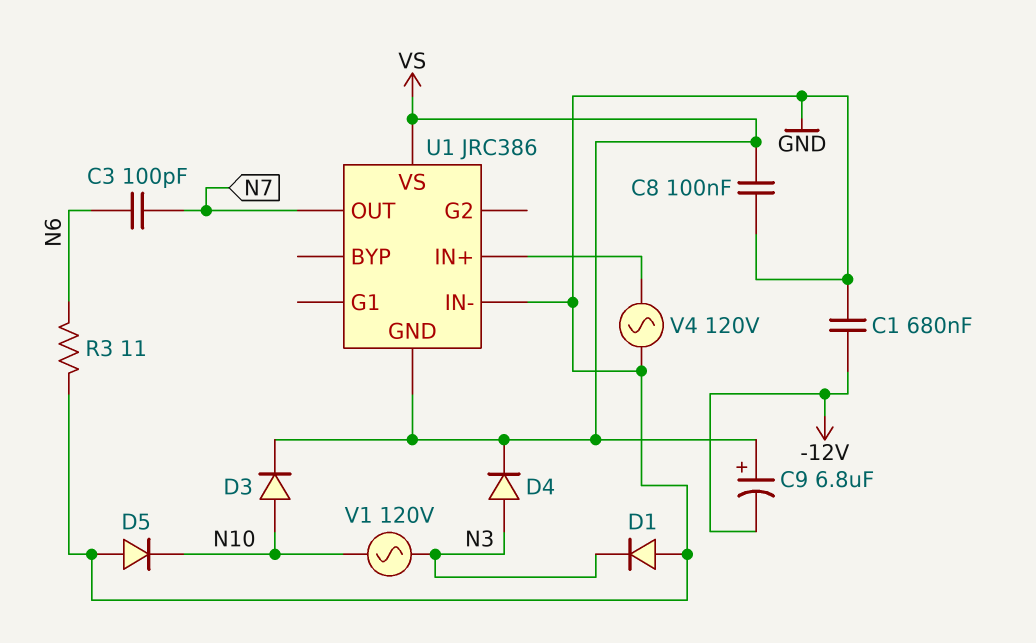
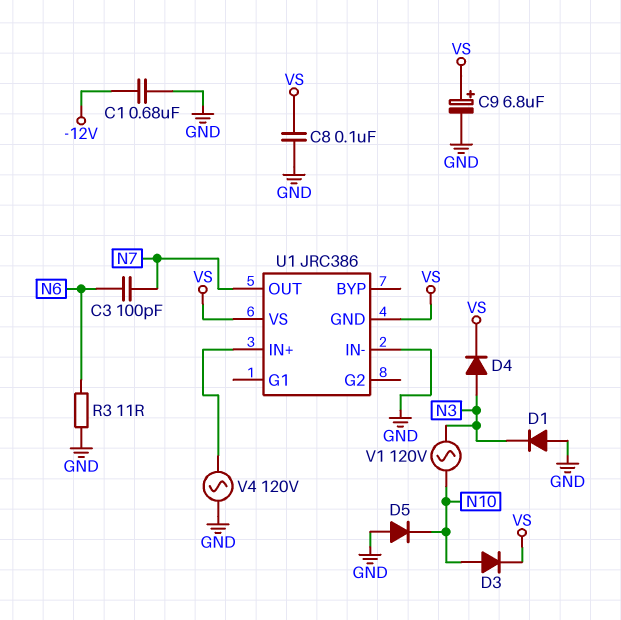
C9: 6.8uF (plus VS, minus -12V) -> 6.8uF (plus VS, minus GND)

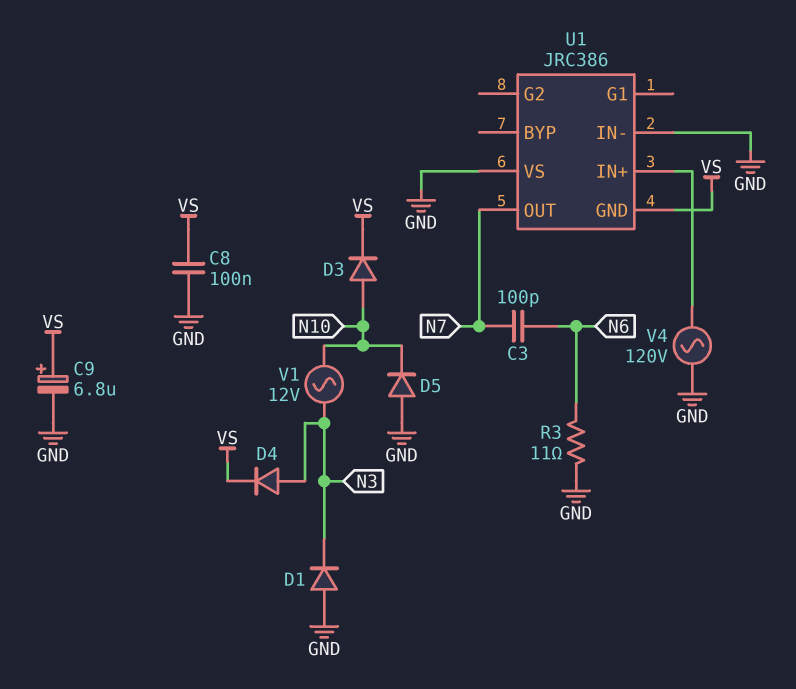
C1: 680nF (-12V, GND) -> none
U1 pin VS: VS -> GND
V1: AC 120V (N3, N10) -> AC 12V (N3, N10)

